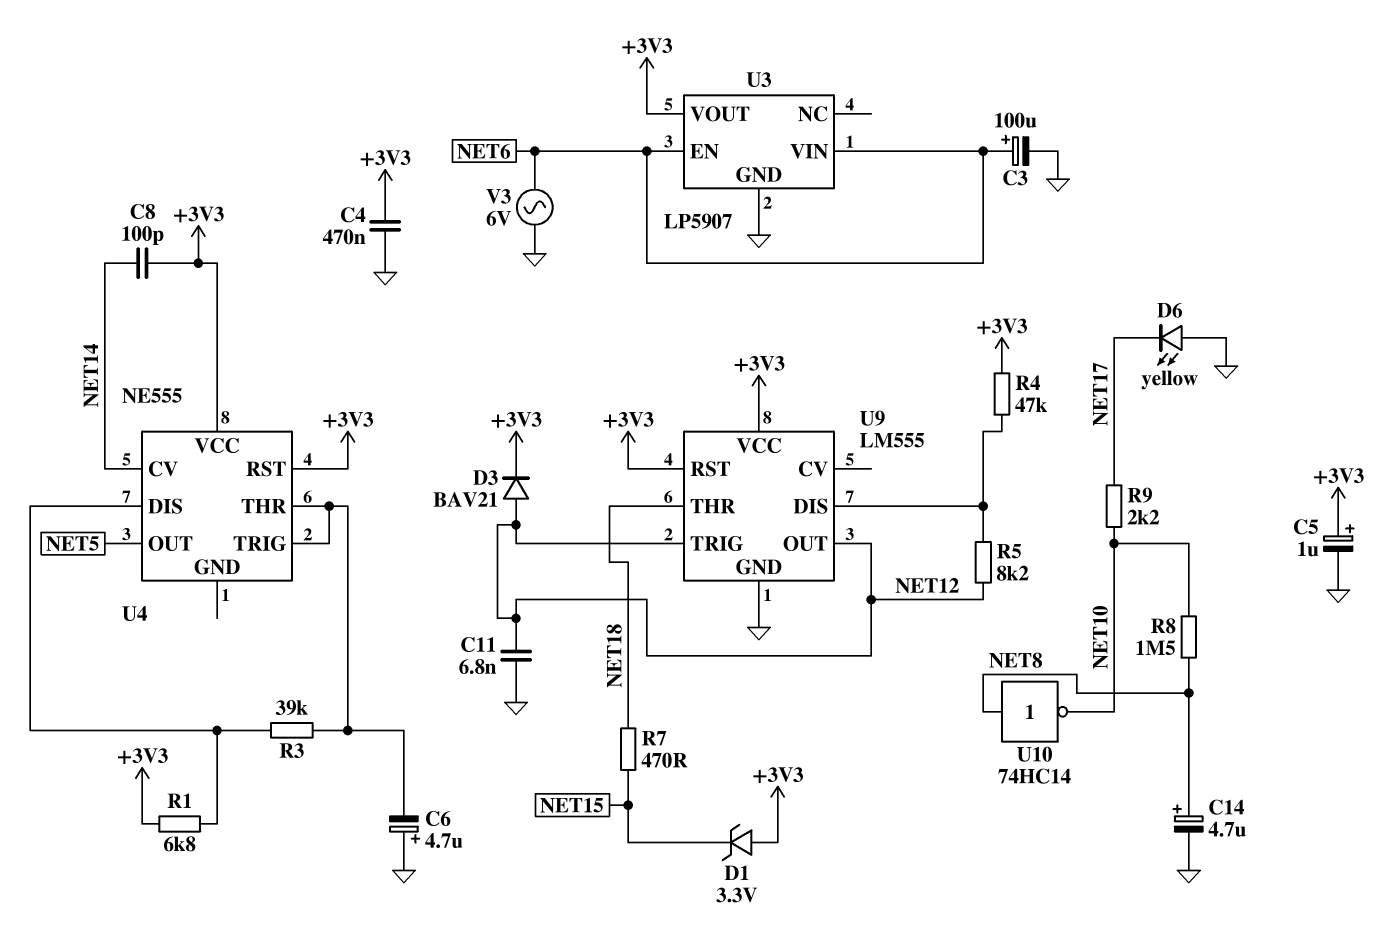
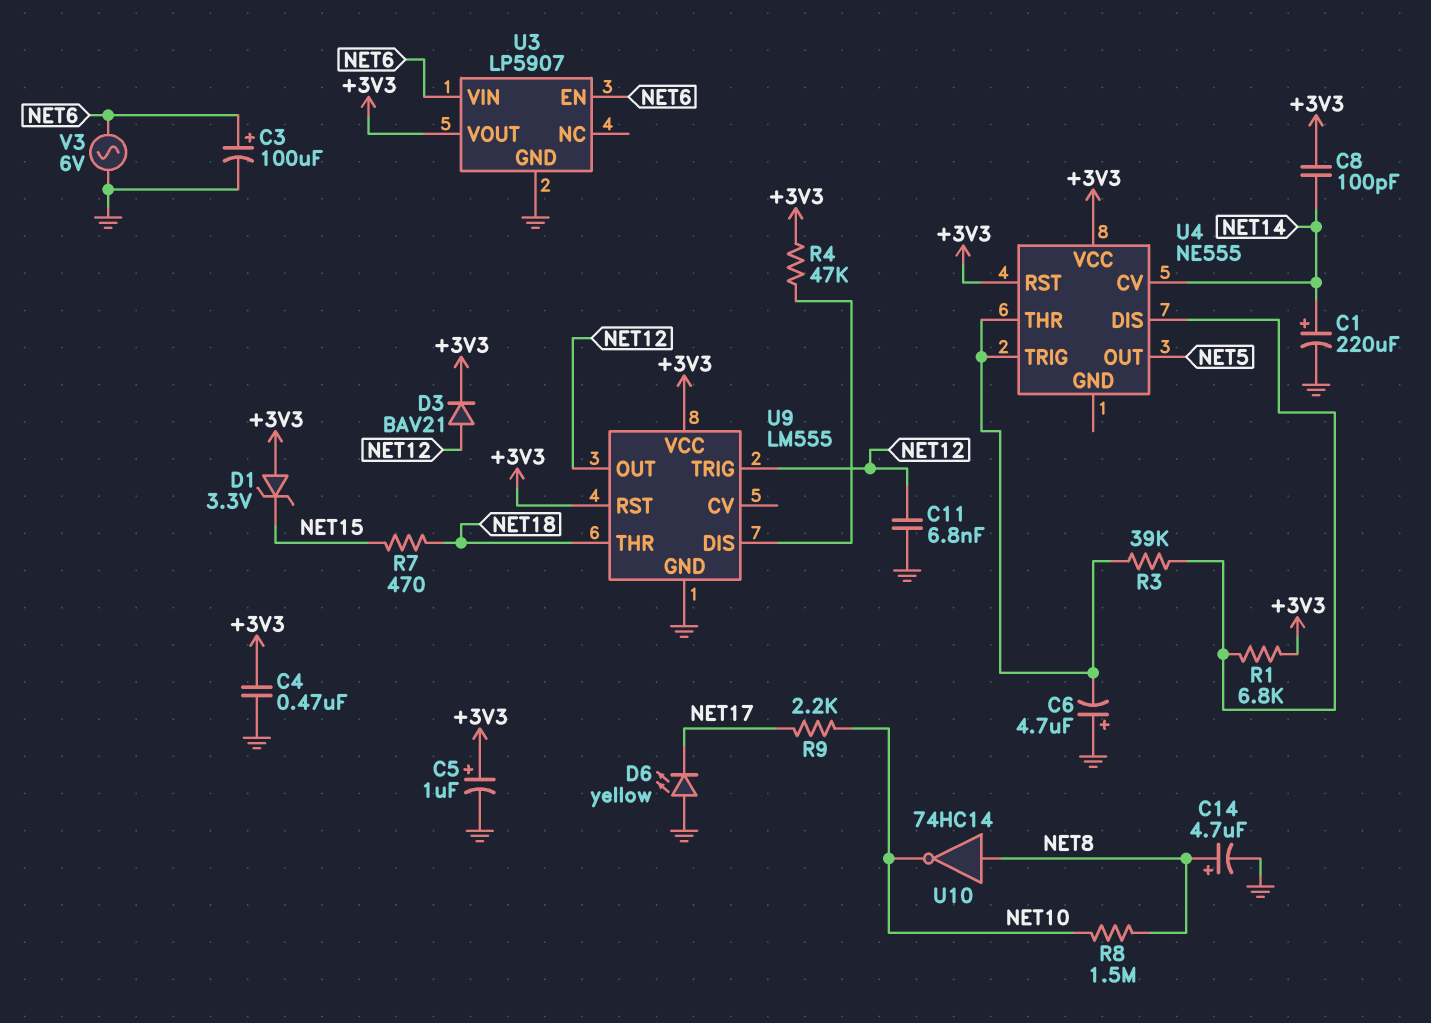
C1: none -> 220uF (plus NET14, minus GND)
R5: 8.2k (NET12, U9/DIS) -> none

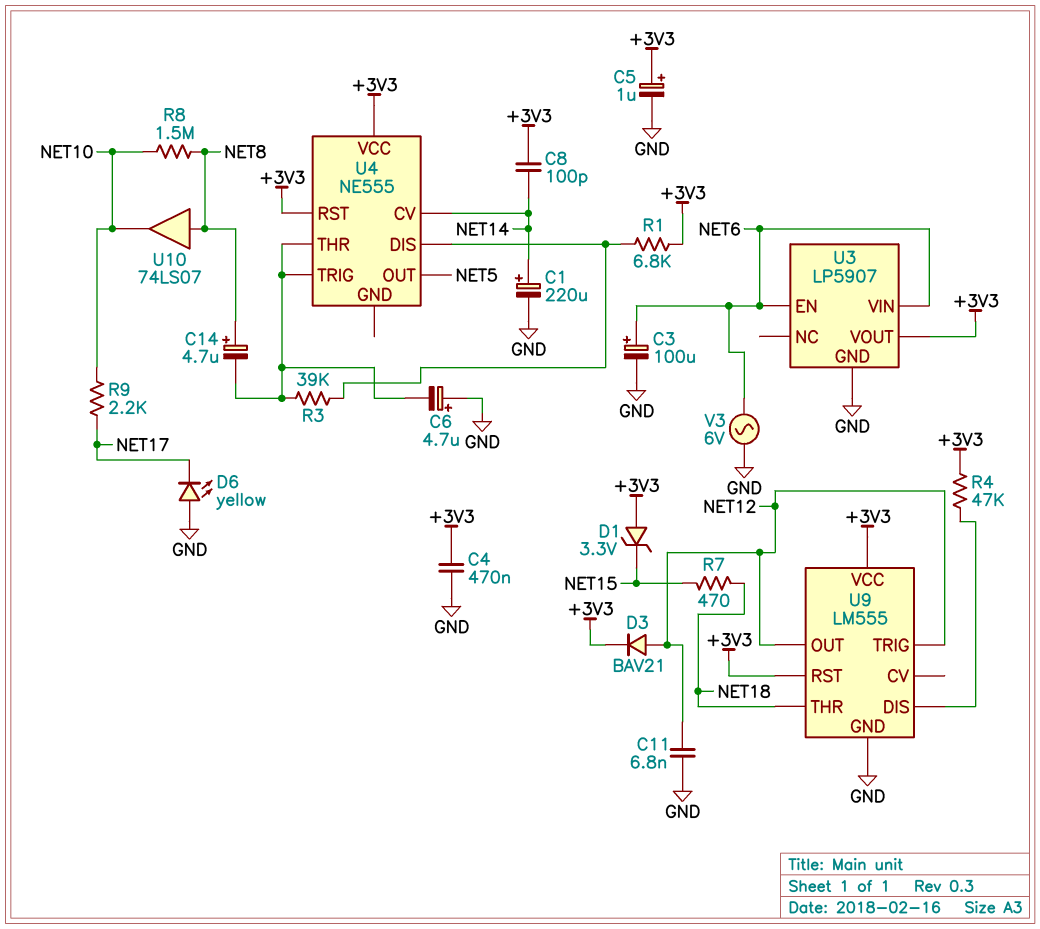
C14: 4.7uF (plus NET8, minus GND) -> 4.7uF (plus NET8, minus U4/THR)
U10: NOT 74HC14 (in NET8, out NET10) -> buffer 74LS07 (in NET8, out NET10)

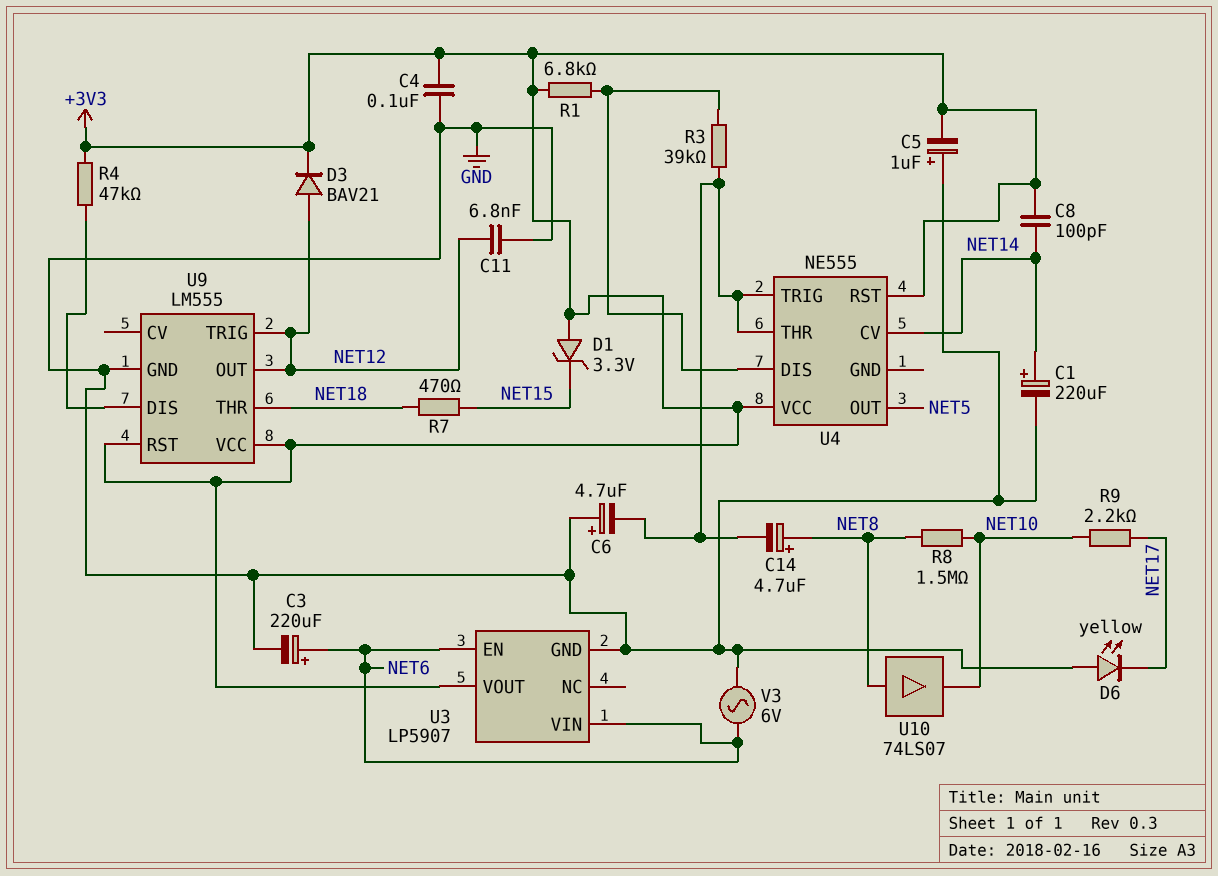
C3: 100uF (plus NET6, minus GND) -> 220uF (plus NET6, minus GND)
C4: 470nF (+3V3, GND) -> 100nF (+3V3, GND)
C5: 1uF (plus +3V3, minus GND) -> 1uF (plus GND, minus +3V3)

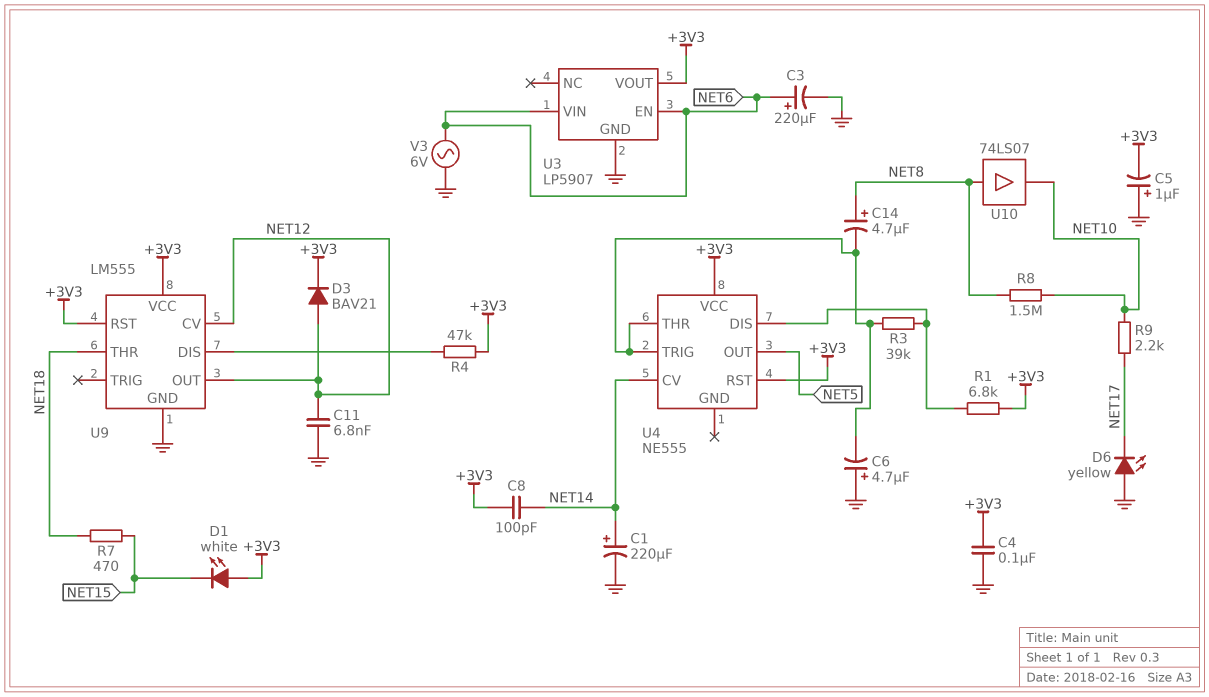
D1: zener 3.3V (A +3V3, K NET15) -> LED white (A +3V3, K NET15)
U9 pin CV: none -> NET12
U9 pin TRIG: NET12 -> none

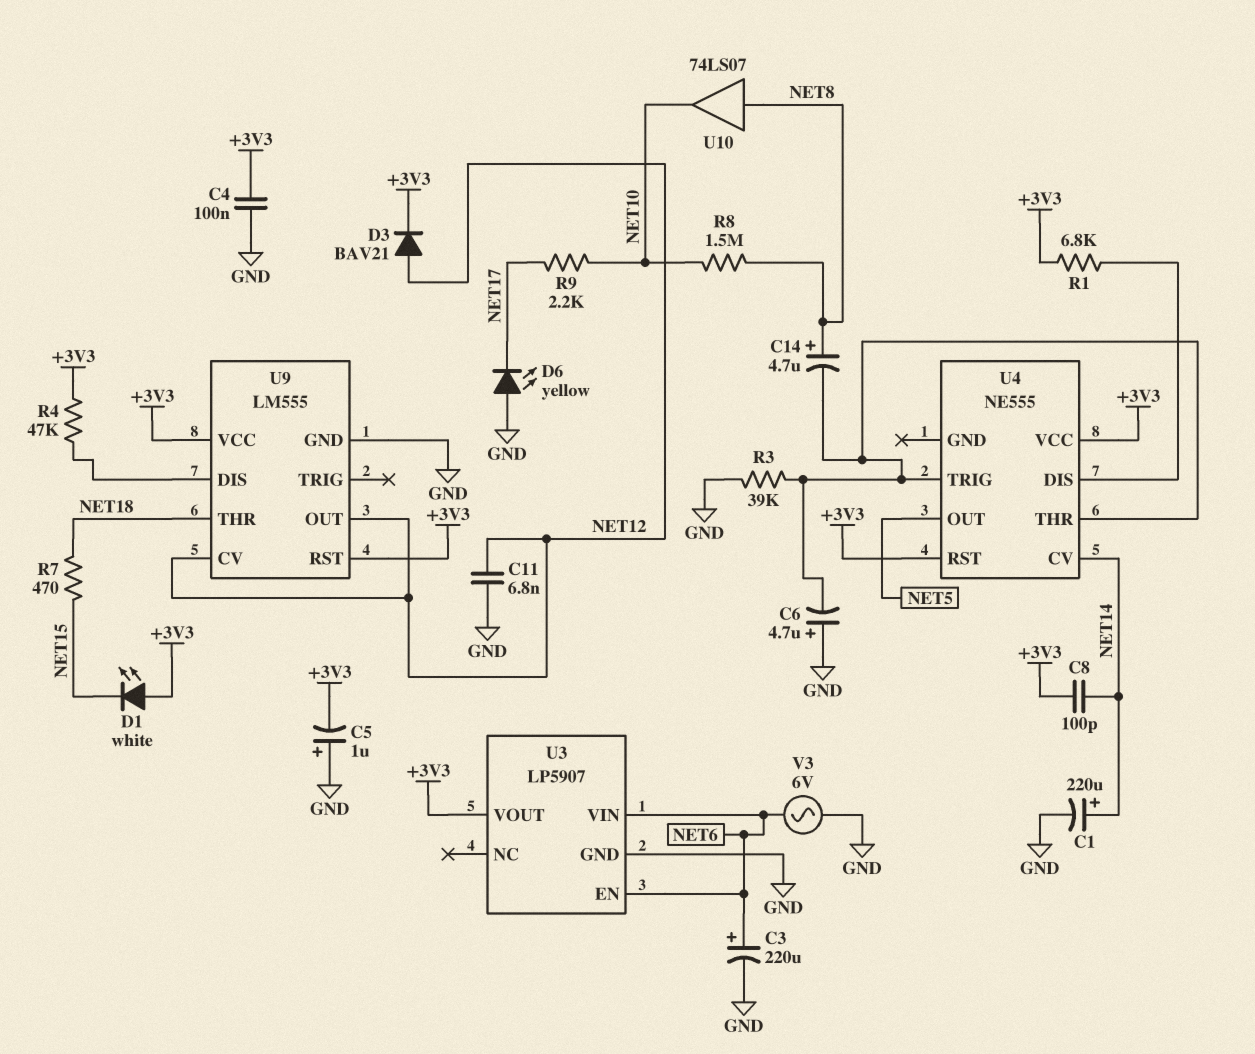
R3: 39k (U4/DIS, U4/THR) -> 39k (GND, U4/THR)

